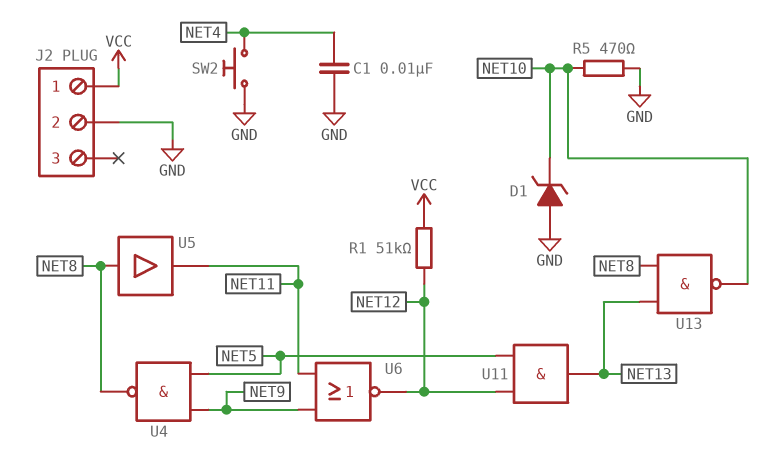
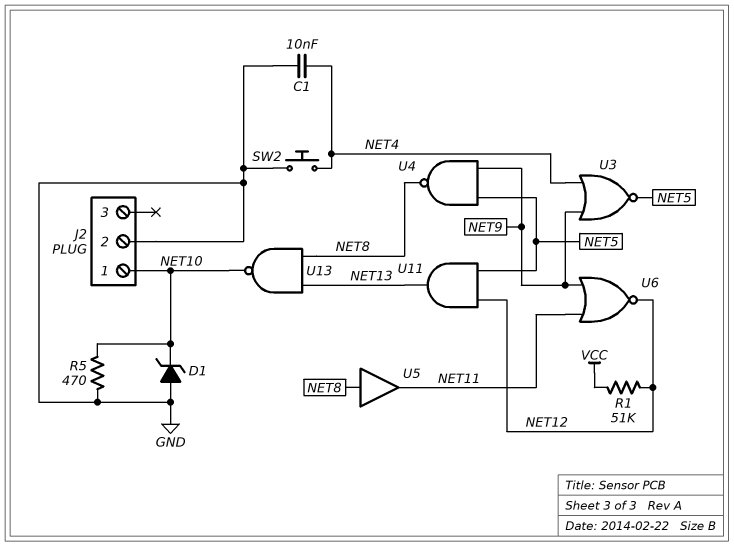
J2 pin 1: VCC -> NET10
U3: none -> NOR (in NET4, in NET9, out NET5)

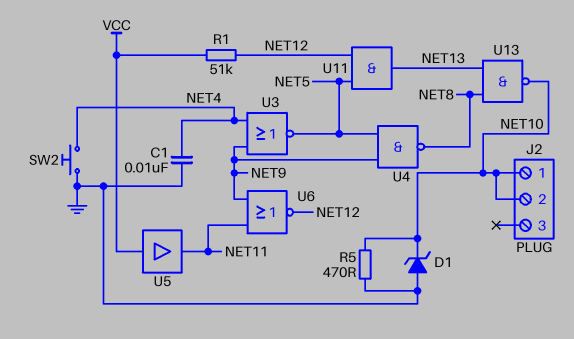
J2 pin 2: GND -> NET10
U5: buffer (in NET8, out NET11) -> buffer (in VCC, out NET11)

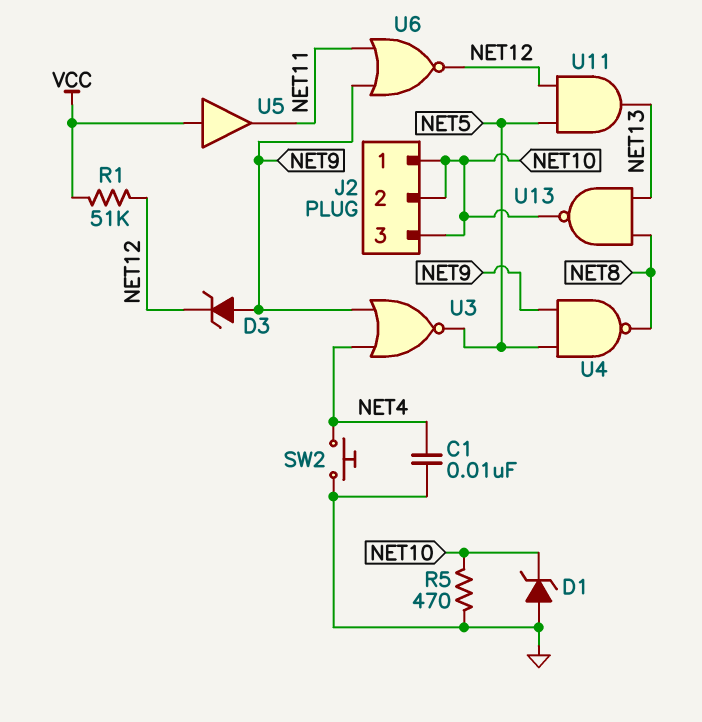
D3: none -> zener (A NET9, K NET12)
J2 pin 3: none -> NET10

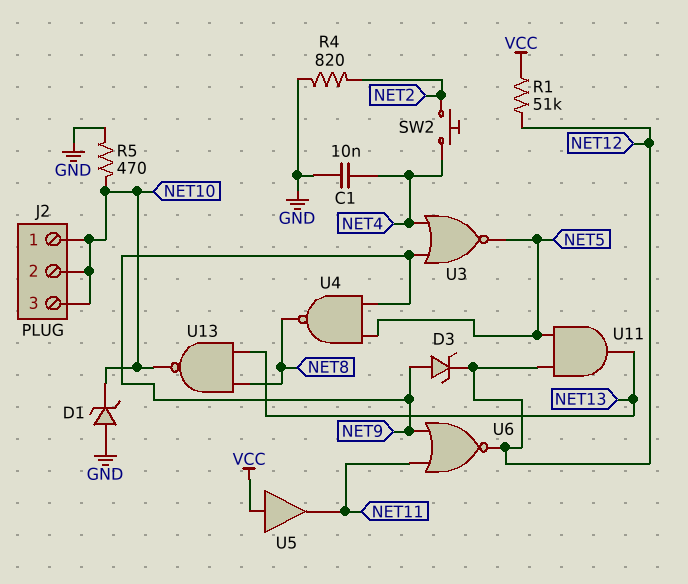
R4: none -> 820 (GND, NET2)
SW2: button (GND, NET4) -> button (NET2, NET4)

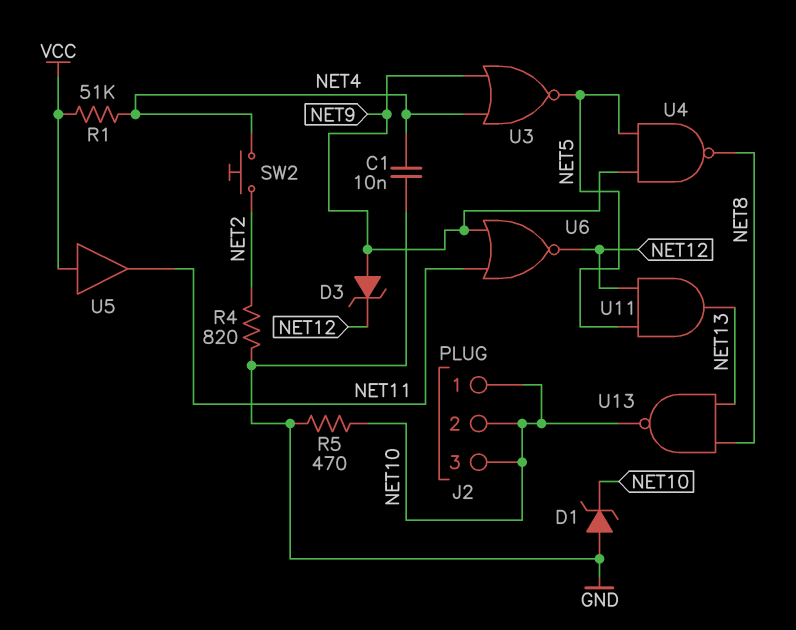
R1: 51k (NET12, VCC) -> 51k (NET4, VCC)

